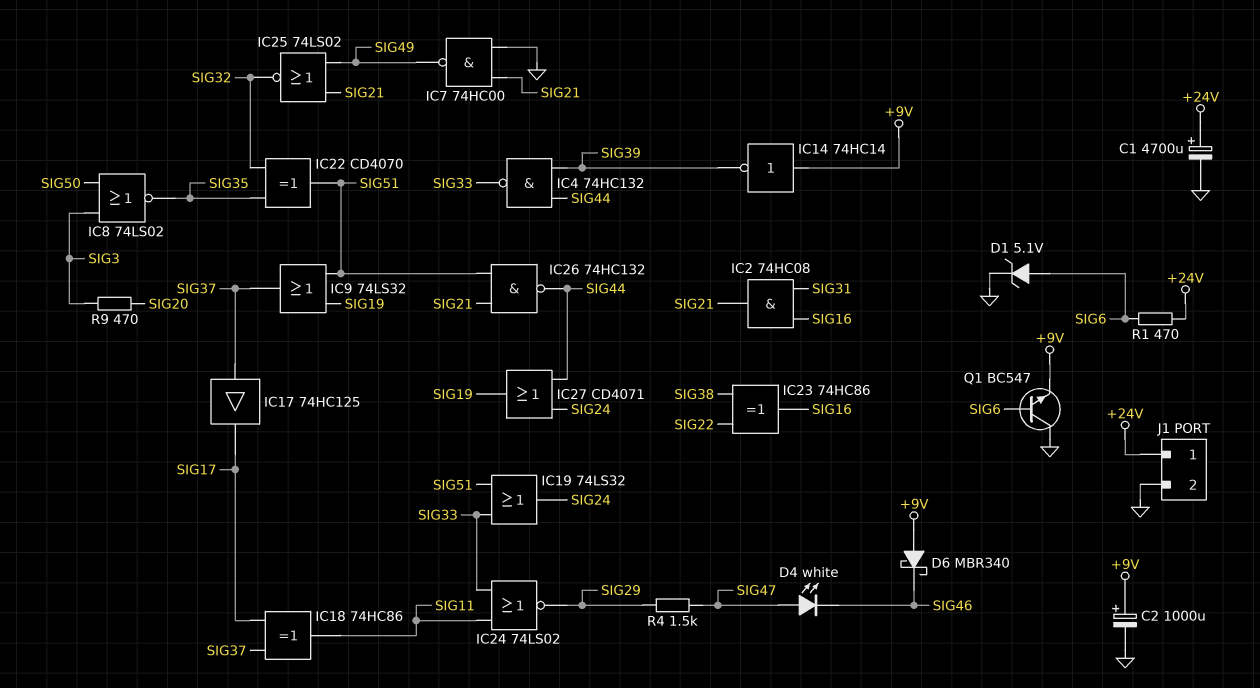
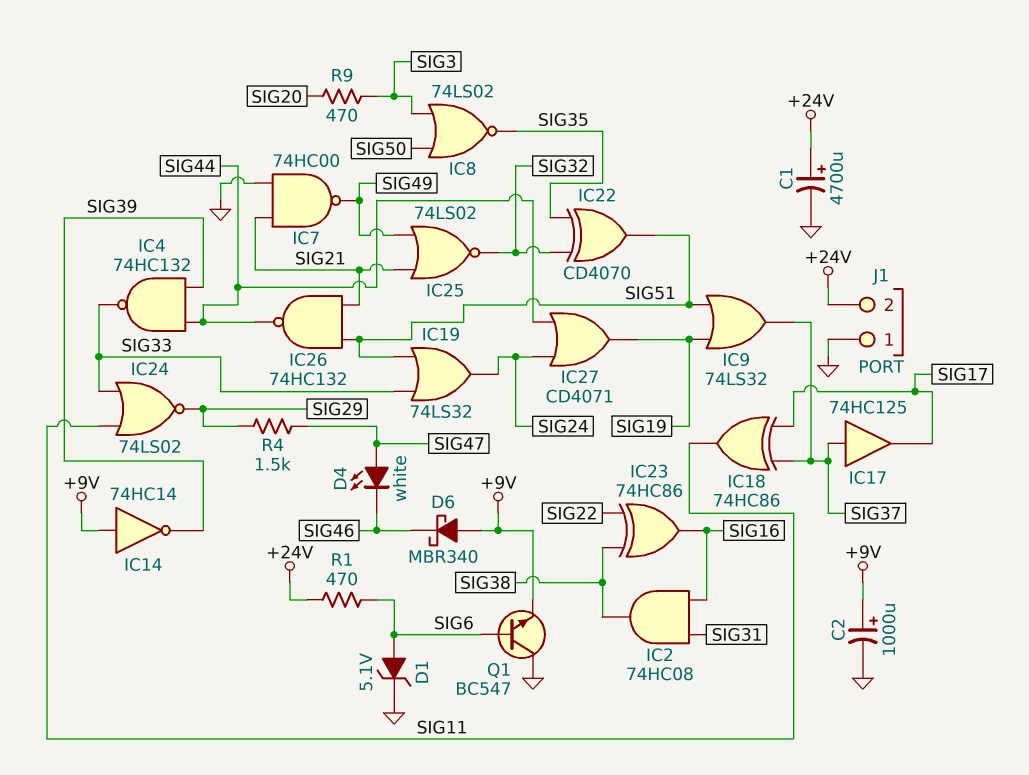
IC2: AND 74HC08 (in SIG16, in SIG31, out SIG21) -> AND 74HC08 (in SIG16, in SIG31, out SIG38)
J1 pin 1: +24V -> GND
J1 pin 2: GND -> +24V

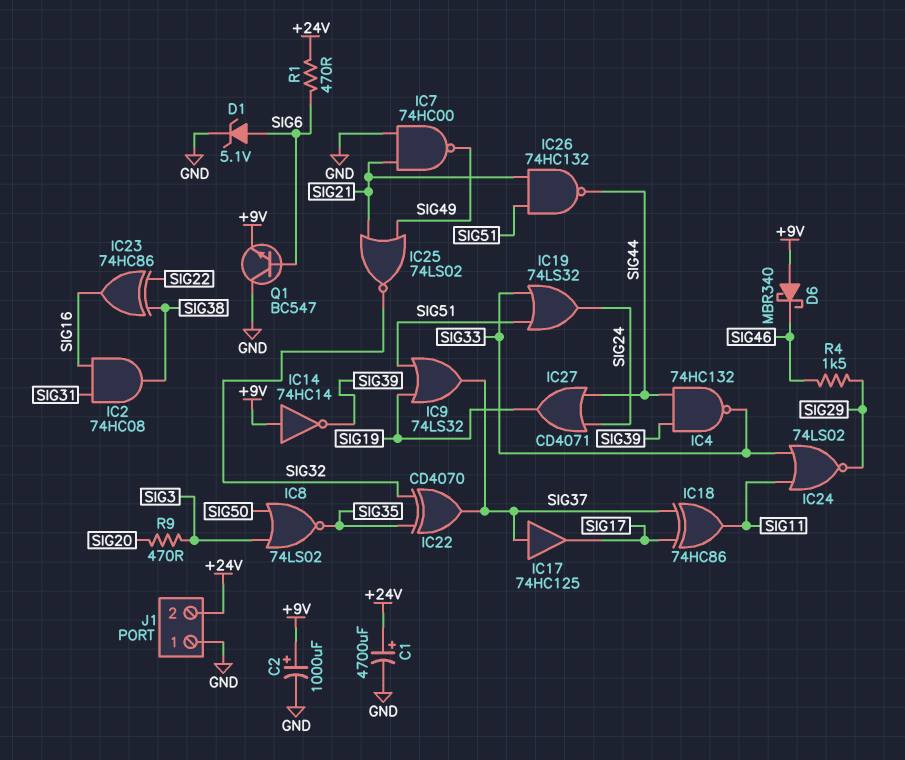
D4: LED white (A SIG47, K SIG46) -> none
IC22: XOR CD4070 (in SIG32, in SIG35, out SIG51) -> XOR CD4070 (in SIG32, in SIG35, out SIG37)
R4: 1.5k (SIG29, SIG47) -> 1.5k (SIG29, SIG46)

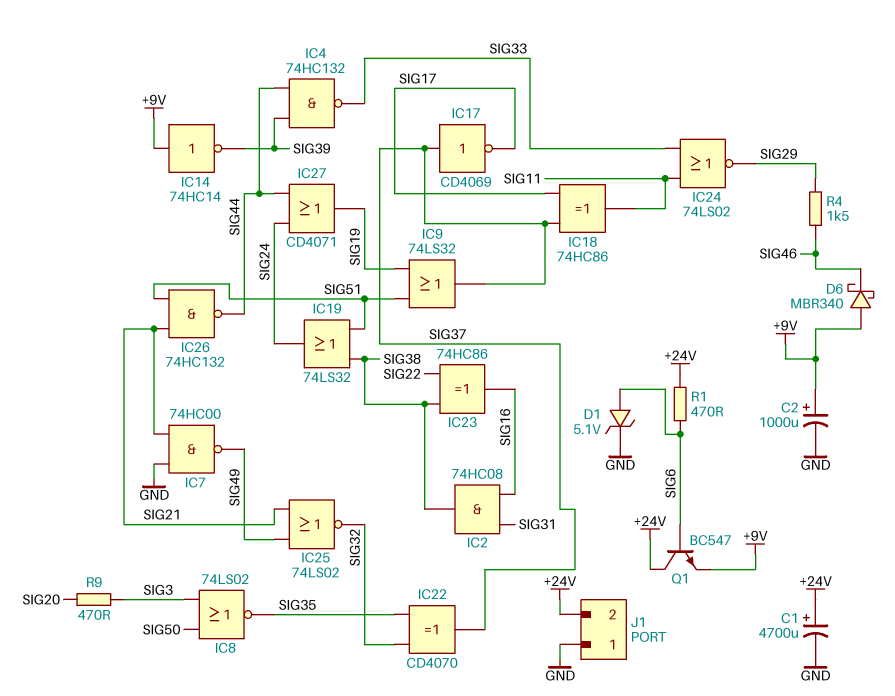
IC17: buffer 74HC125 (in SIG37, out SIG17) -> NOT CD4069 (in SIG37, out SIG17)
IC19: OR 74LS32 (in SIG33, in SIG51, out SIG24) -> OR 74LS32 (in SIG38, in SIG51, out SIG24)
Q1: NPN BC547 (B SIG6, C GND, E +9V) -> NPN BC547 (B SIG6, C +24V, E +9V)

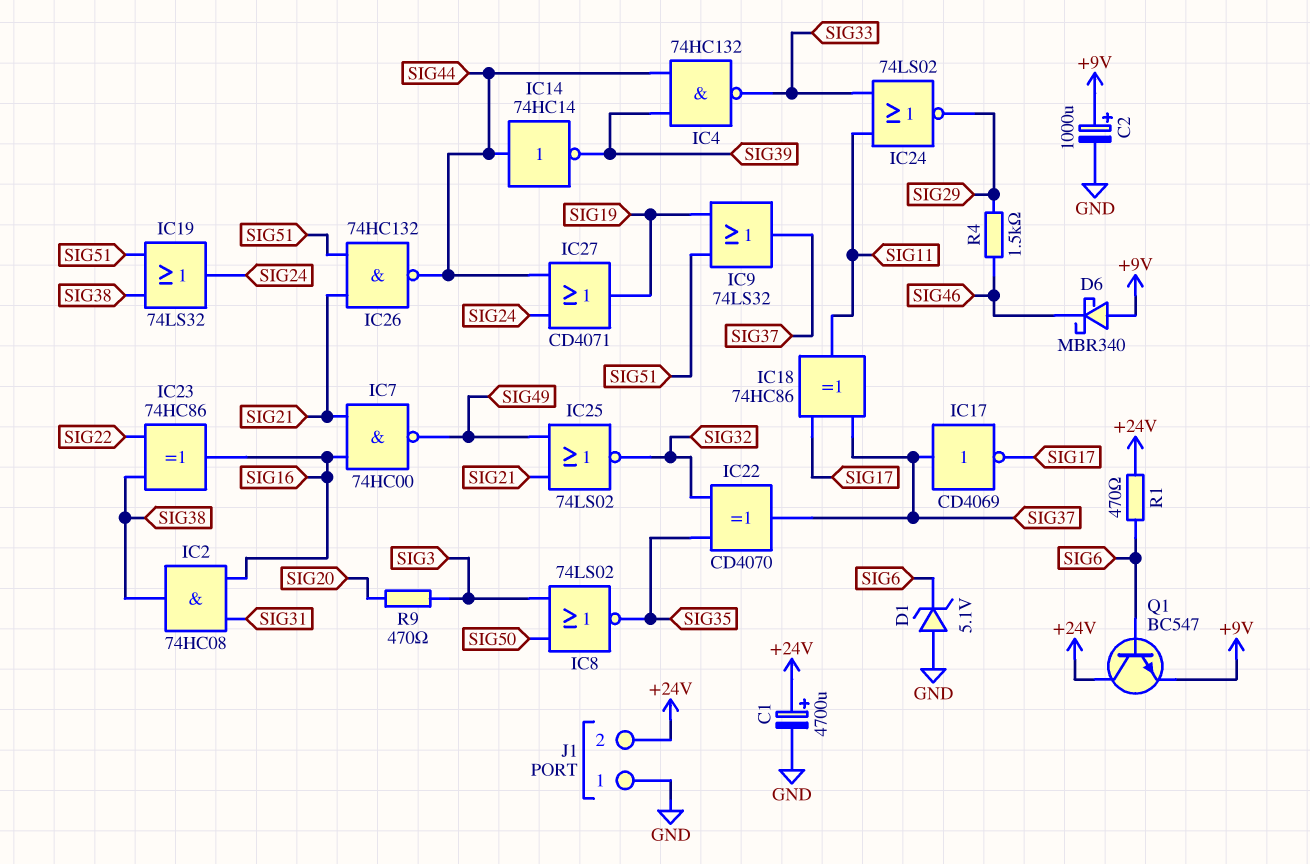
D1: zener 5.1V (A SIG6, K GND) -> zener 5.1V (A GND, K SIG6)
IC7: NAND 74HC00 (in GND, in SIG21, out SIG49) -> NAND 74HC00 (in SIG16, in SIG21, out SIG49)
IC14: NOT 74HC14 (in +9V, out SIG39) -> NOT 74HC14 (in SIG44, out SIG39)

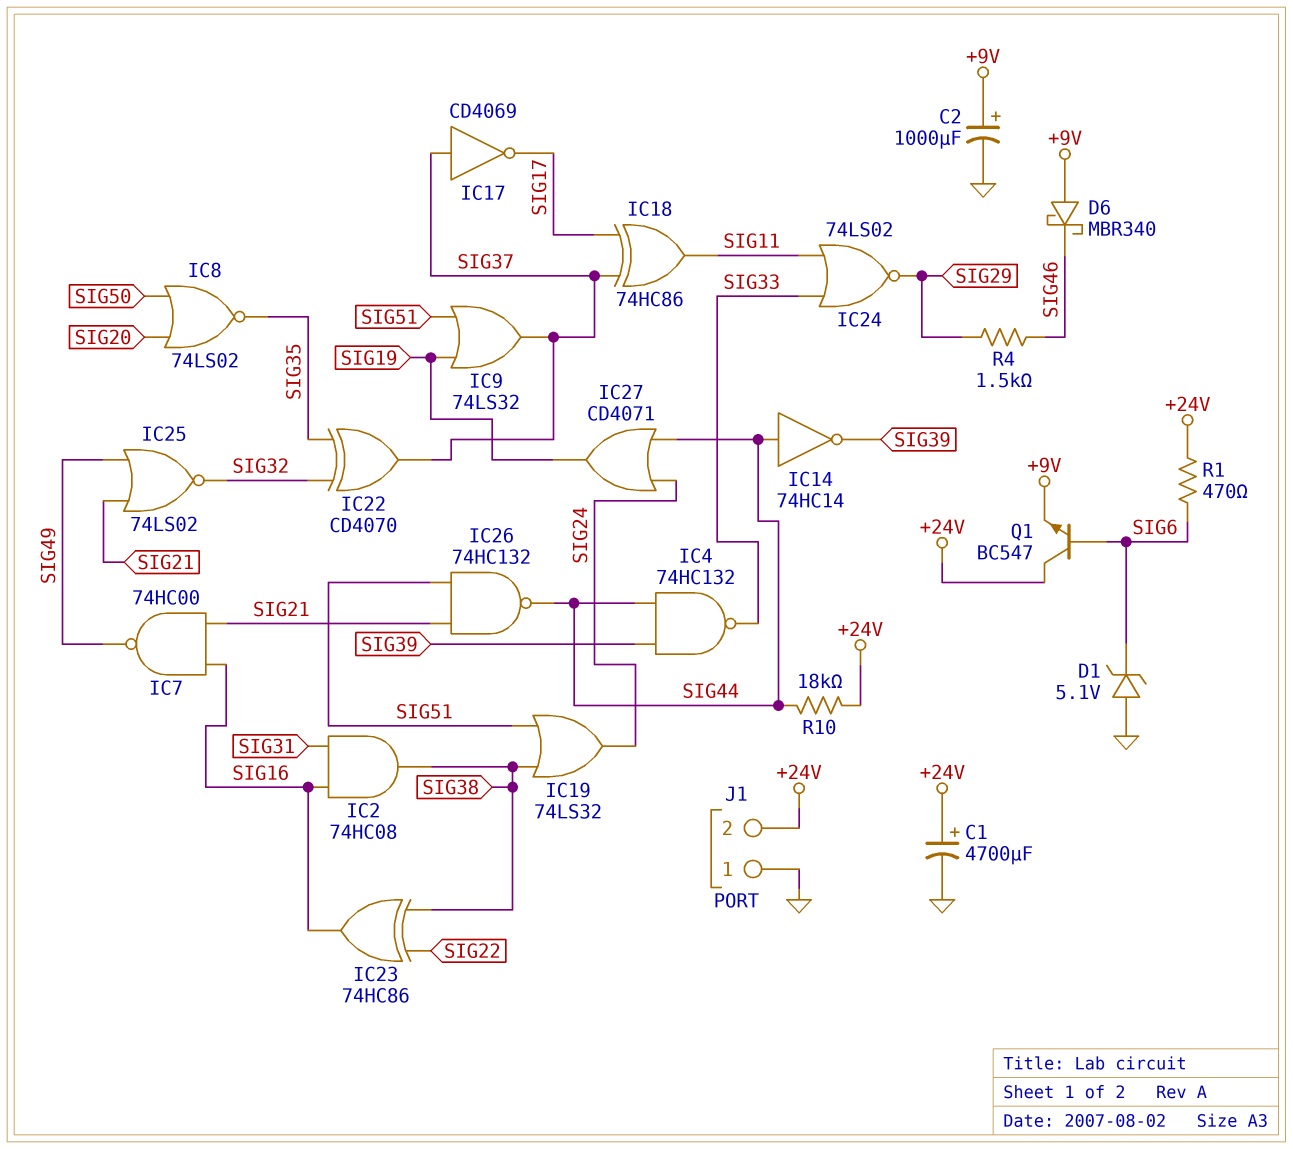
IC8: NOR 74LS02 (in SIG3, in SIG50, out SIG35) -> NOR 74LS02 (in SIG20, in SIG50, out SIG35)
R9: 470 (SIG3, SIG20) -> none
R10: none -> 18k (+24V, SIG44)

